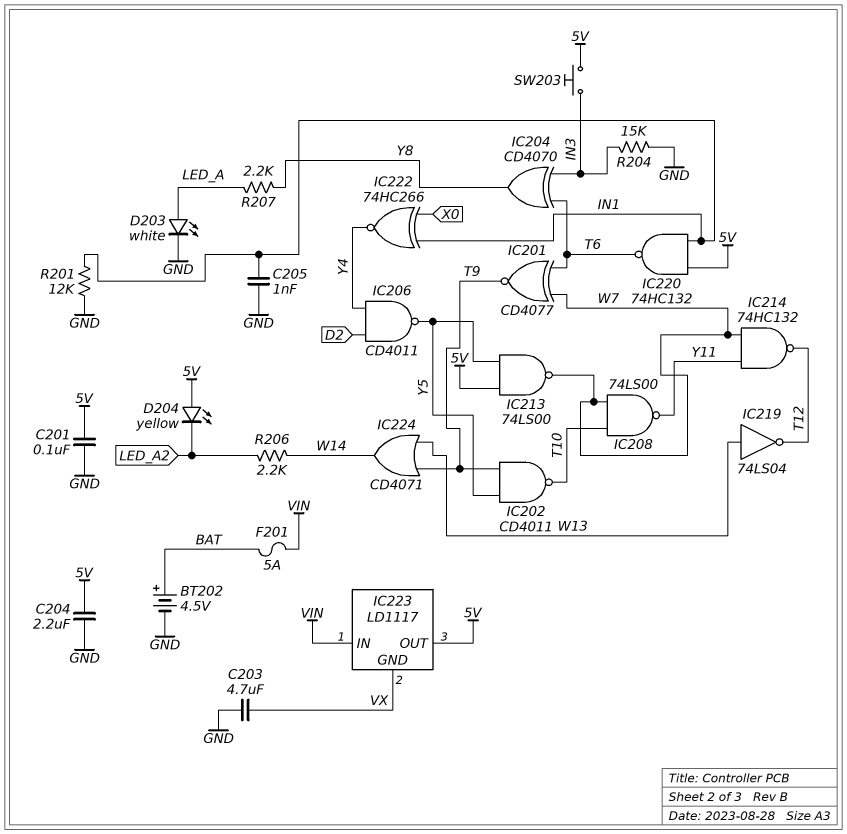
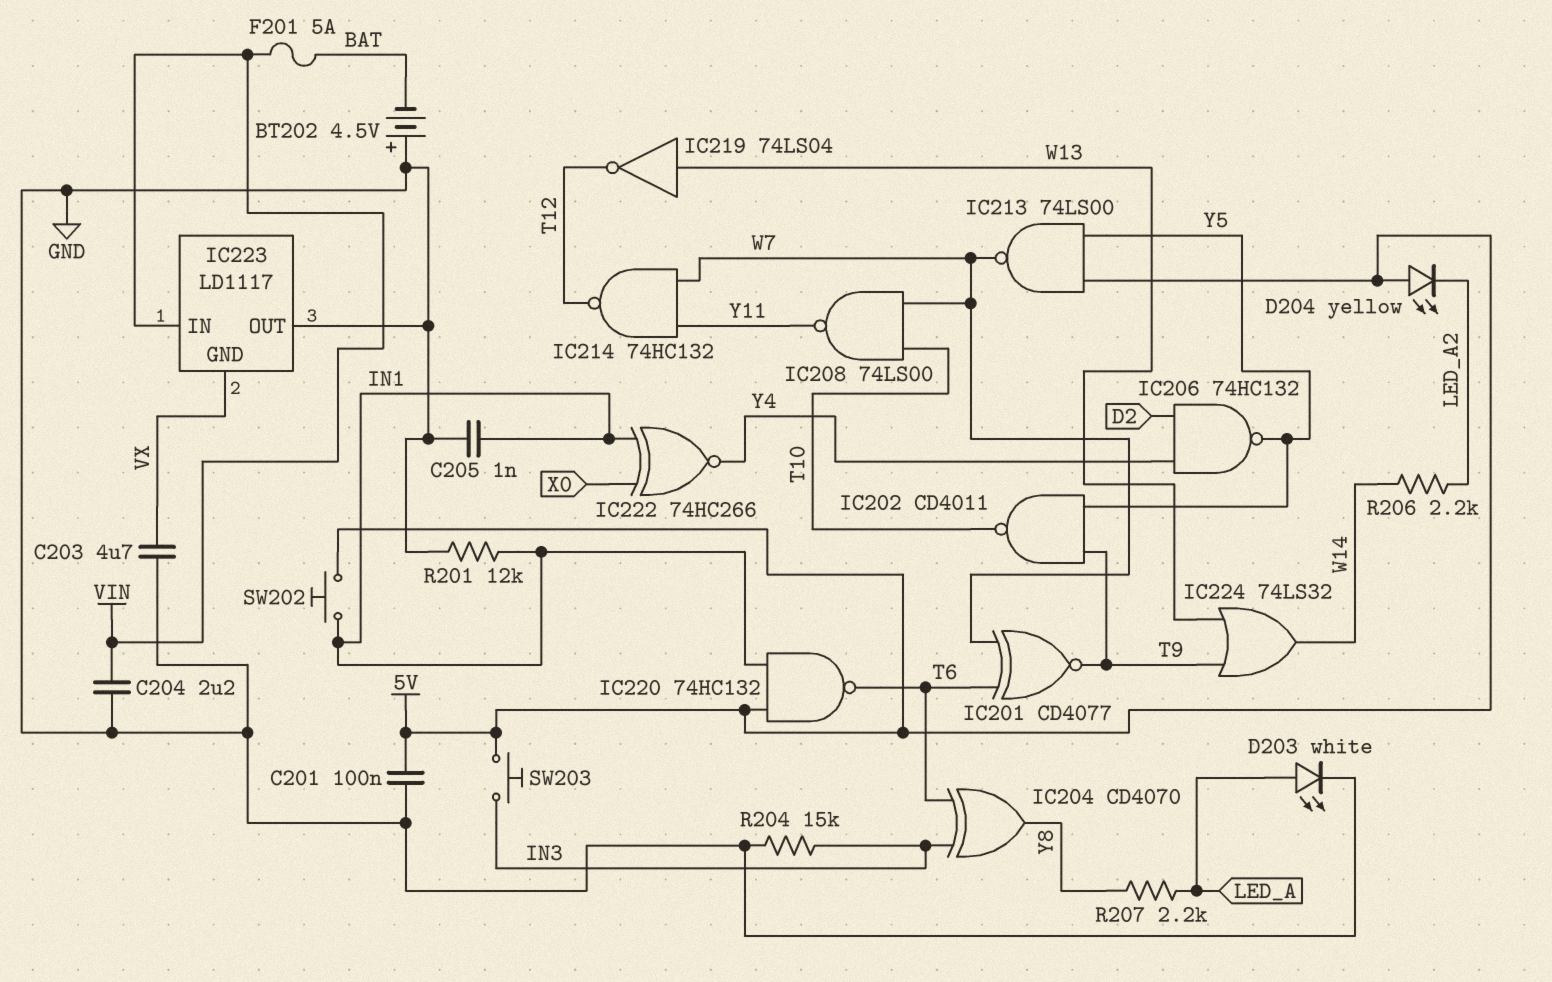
BT202: 4.5V (plus BAT, minus GND) -> 4.5V (plus GND, minus BAT)
C204: 2.2uF (5V, GND) -> 2.2uF (GND, VIN)
IC206: NAND CD4011 (in D2, in Y4, out Y5) -> NAND 74HC132 (in D2, in Y4, out Y5)
IC223 pin OUT: 5V -> GND
IC224: OR CD4071 (in T9, in W13, out W14) -> OR 74LS32 (in T9, in W13, out W14)
SW202: none -> button (5V, IN1)

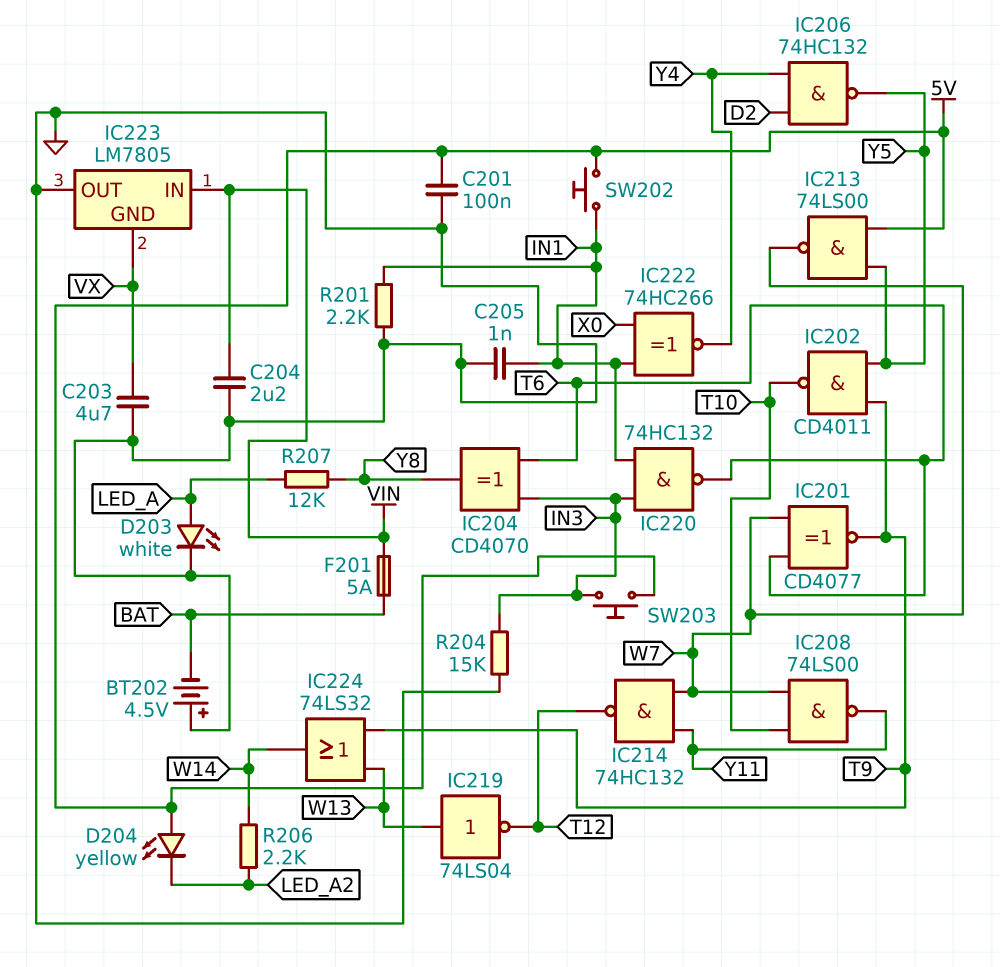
IC220: NAND 74HC132 (in 5V, in IN1, out T6) -> NAND 74HC132 (in IN1, in IN3, out T6)
IC223: LD1117 -> LM7805
R201: 12k (GND, IN1) -> 2.2k (GND, IN1)
R207: 2.2k (LED_A, Y8) -> 12k (LED_A, Y8)

